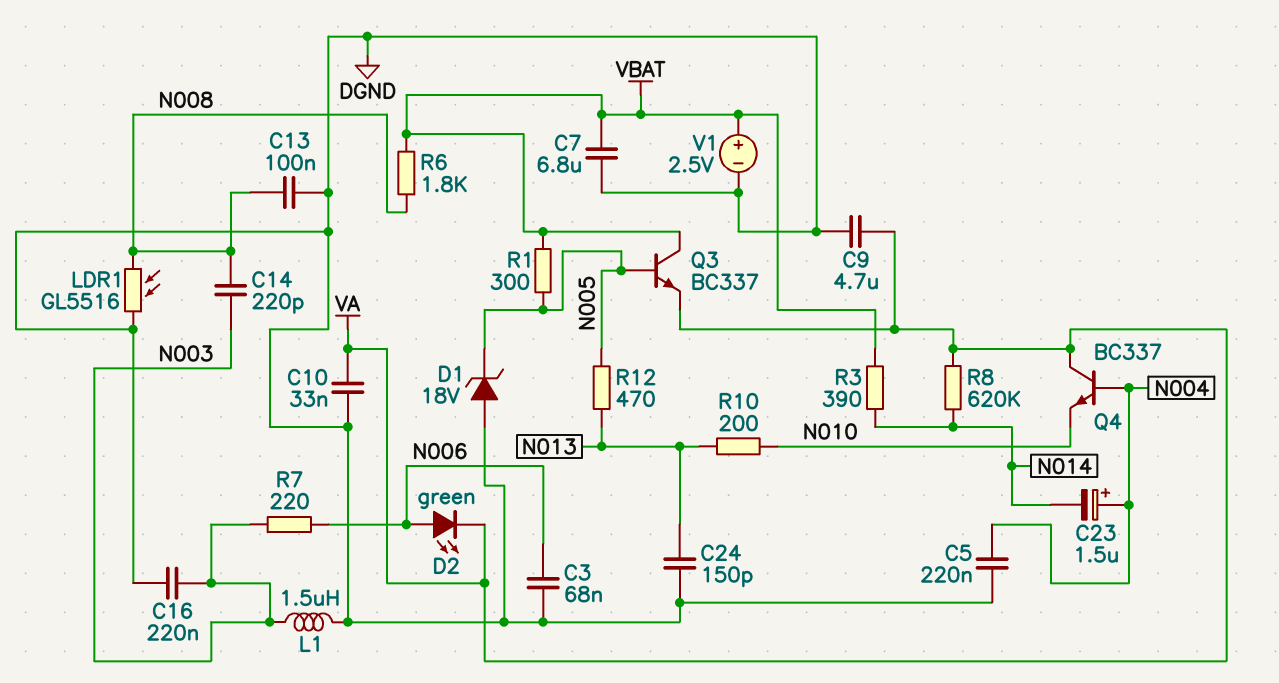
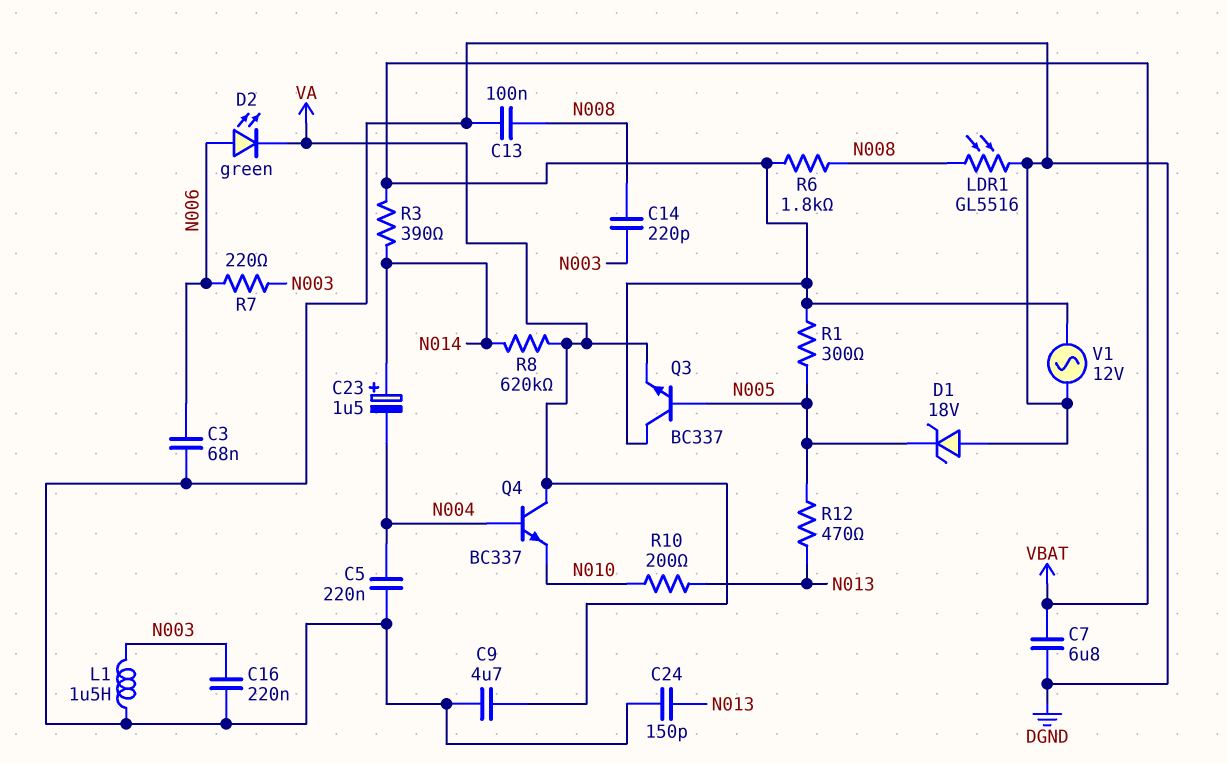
C10: 33nF (DGND, VA) -> none
C23: 1.5uF (plus N004, minus N014) -> 1.5uF (plus N014, minus N004)
V1: 2.5V (plus VBAT, minus DGND) -> AC 12V (DGND, VBAT)

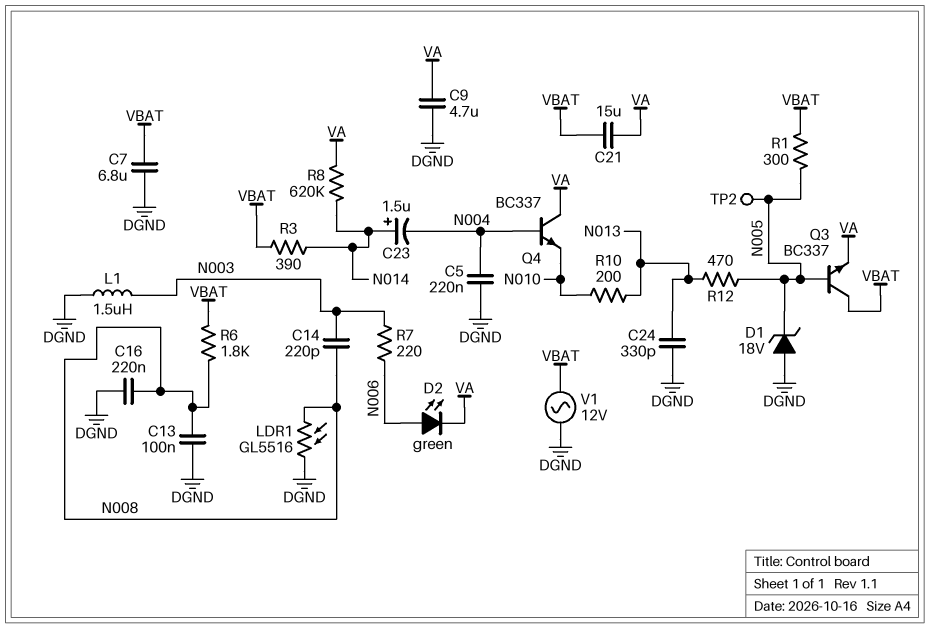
C3: 68nF (DGND, N006) -> none
C16: 220nF (DGND, N003) -> 220nF (DGND, N008)
C21: none -> 15uF (VA, VBAT)
C24: 150pF (DGND, N013) -> 330pF (DGND, N013)
TP2: none -> test point (N005)

